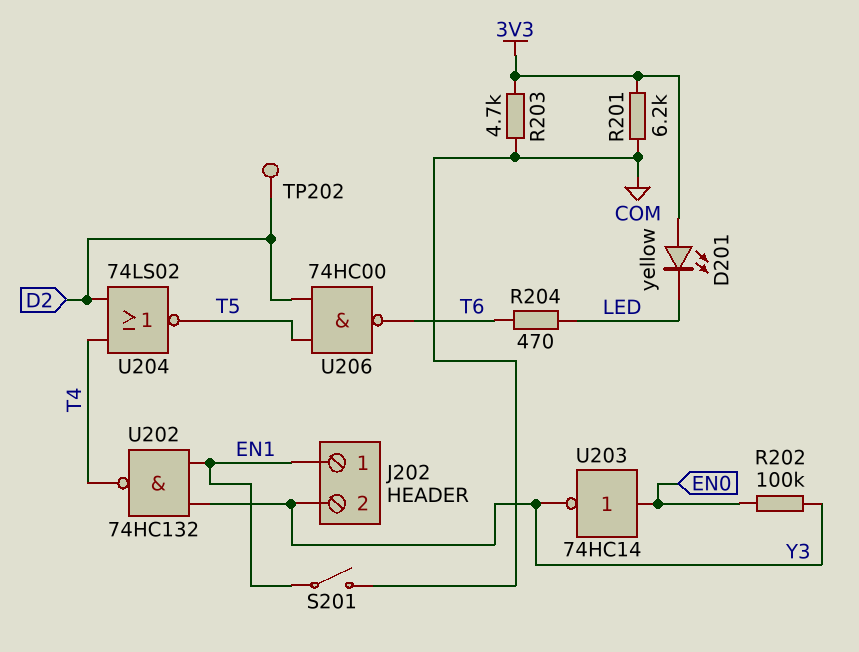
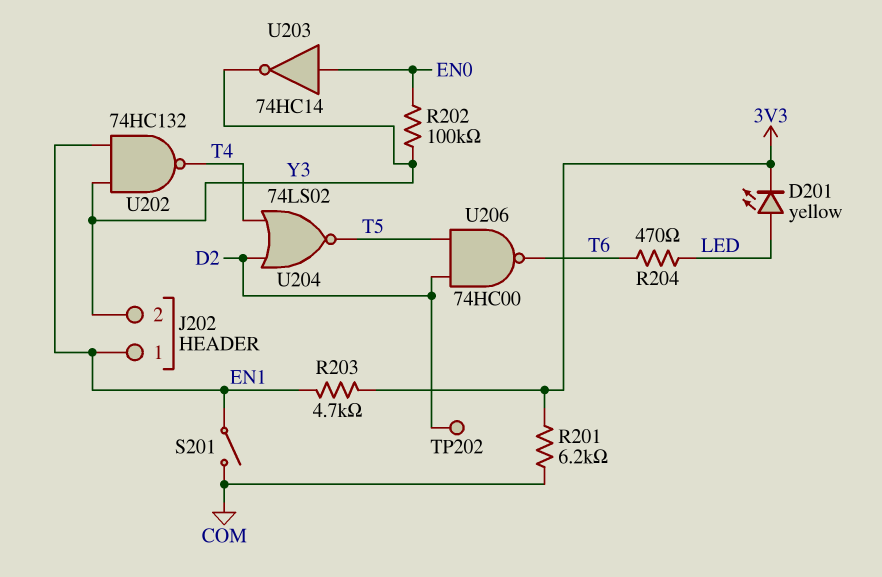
D201: LED yellow (A 3V3, K LED) -> LED yellow (A LED, K 3V3)
R203: 4.7k (3V3, COM) -> 4.7k (3V3, EN1)

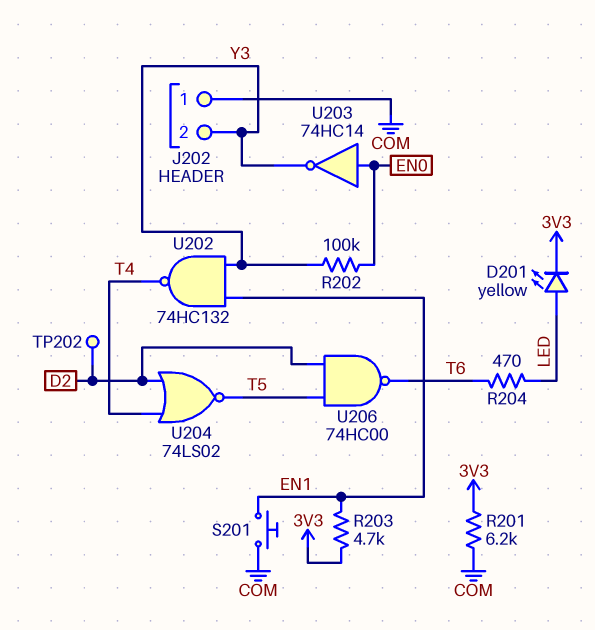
J202 pin 1: EN1 -> COM
S201: switch (COM, EN1) -> button (COM, EN1)

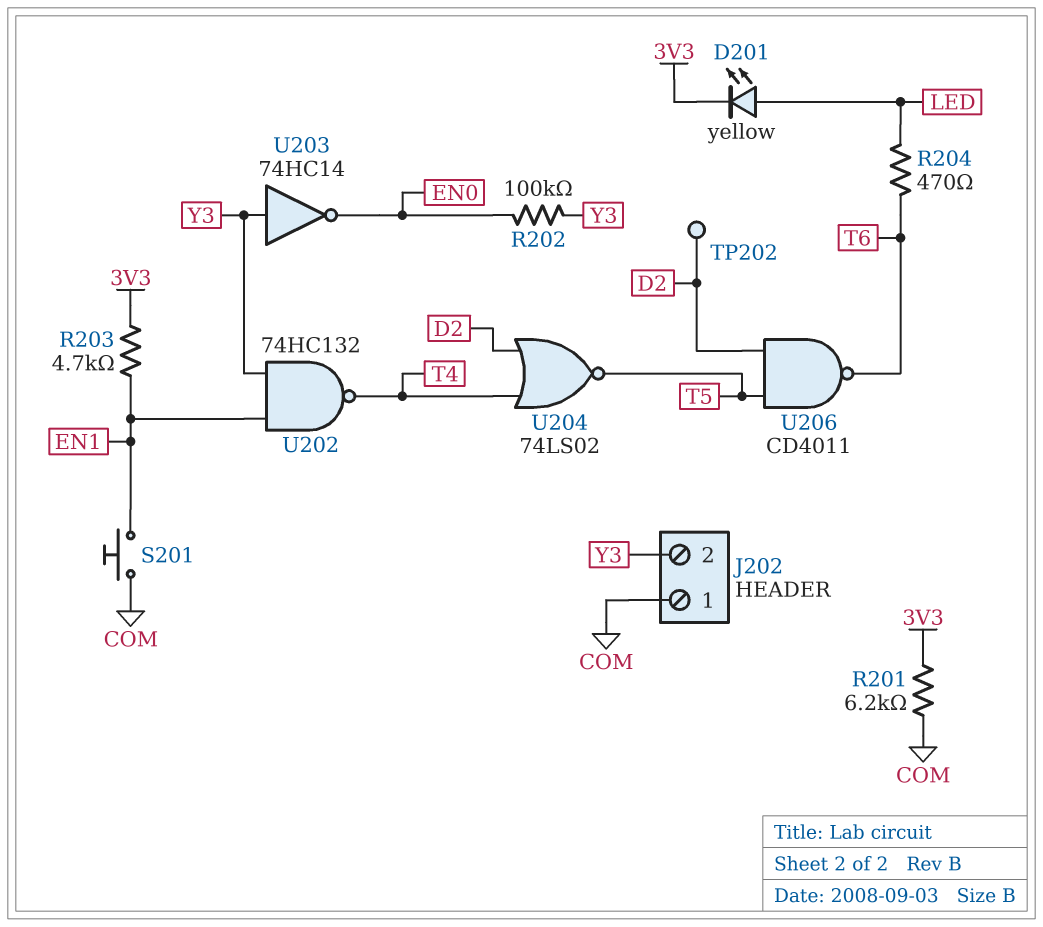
U203: NOT 74HC14 (in EN0, out Y3) -> NOT 74HC14 (in Y3, out EN0)
U206: NAND 74HC00 (in D2, in T5, out T6) -> NAND CD4011 (in D2, in T5, out T6)

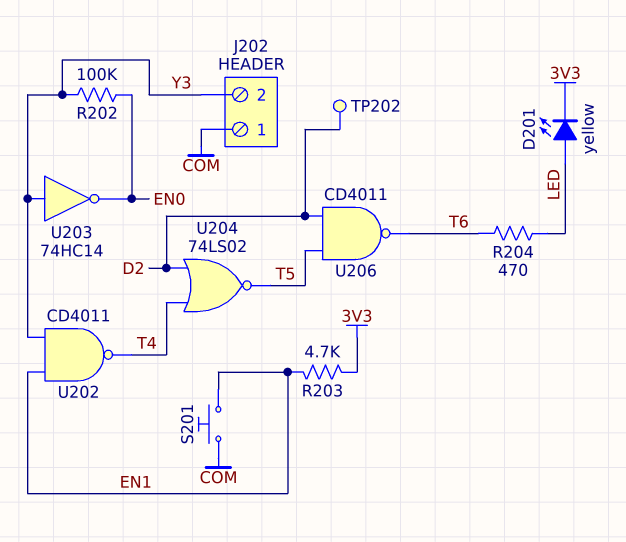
R201: 6.2k (3V3, COM) -> none
U202: NAND 74HC132 (in EN1, in Y3, out T4) -> NAND CD4011 (in EN1, in Y3, out T4)

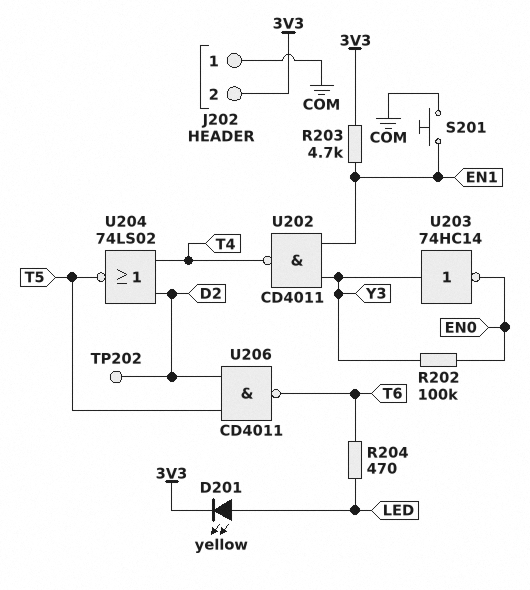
J202 pin 2: Y3 -> 3V3

